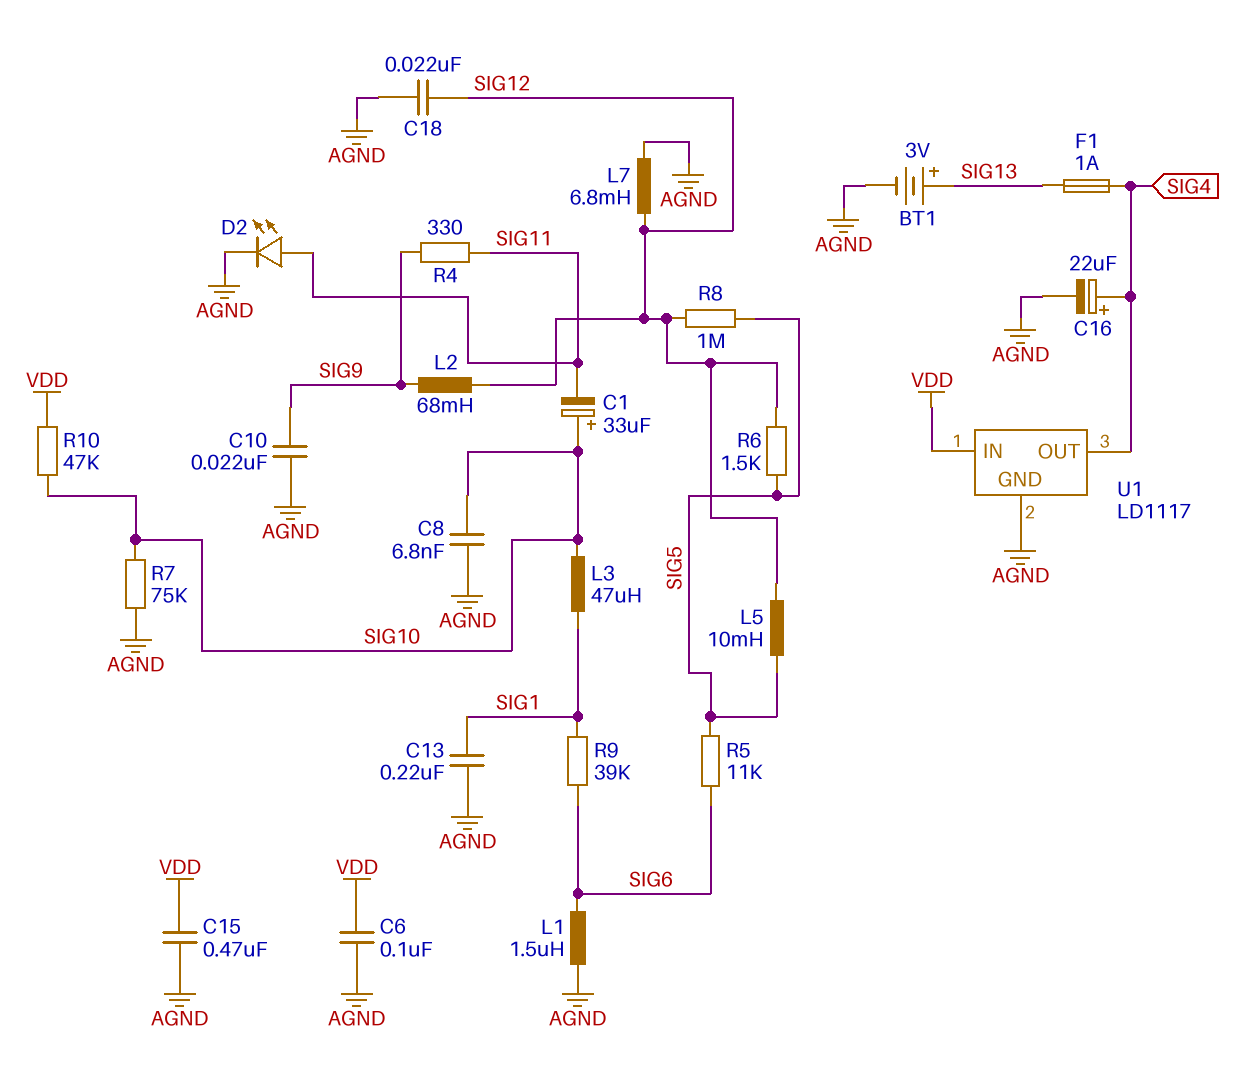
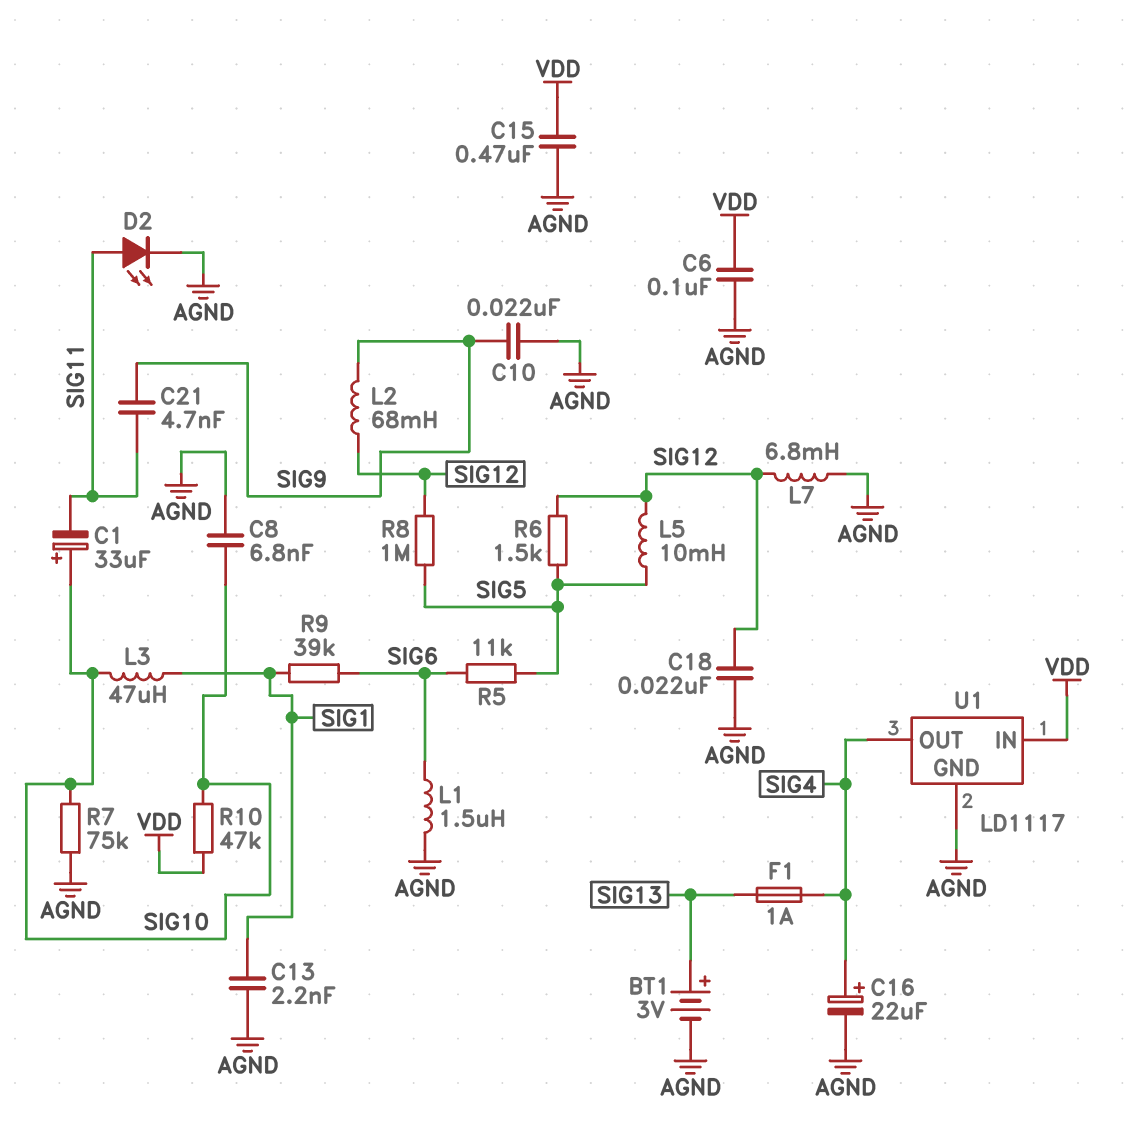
C13: 220nF (AGND, SIG1) -> 2.2nF (AGND, SIG1)
C21: none -> 4.7nF (SIG9, SIG11)
R4: 330 (SIG9, SIG11) -> none

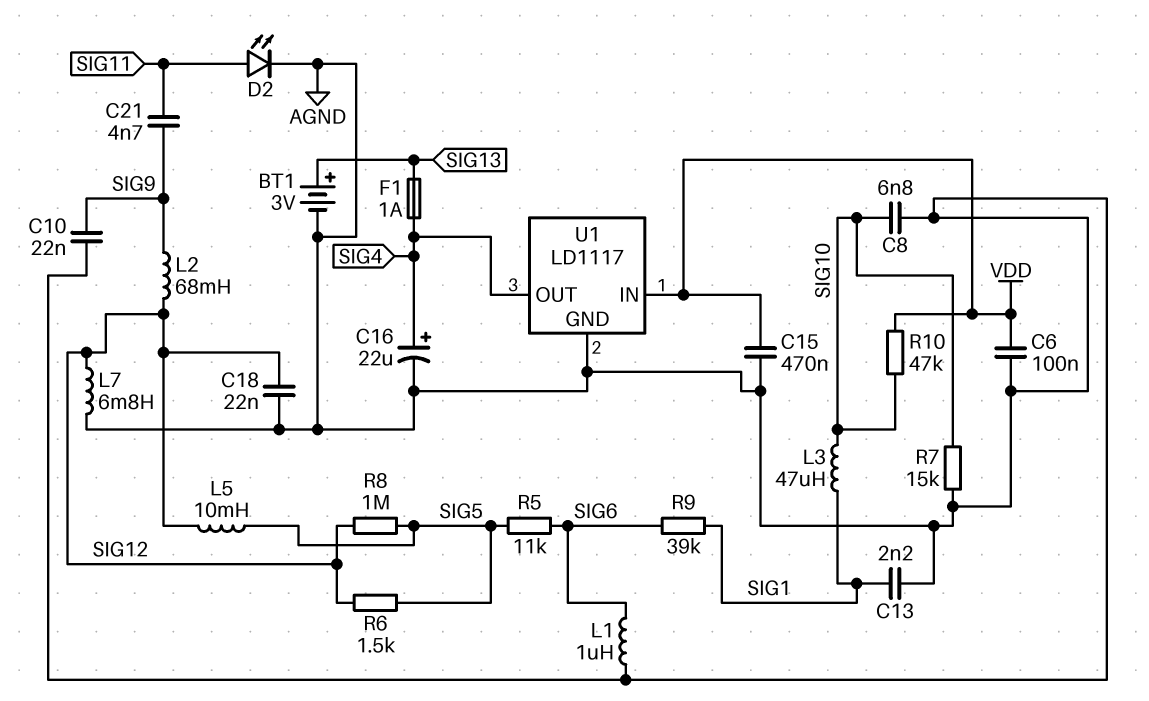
C1: 33uF (plus SIG10, minus SIG11) -> none
L1: 1.5uH (AGND, SIG6) -> 1uH (AGND, SIG6)
R7: 75k (AGND, SIG10) -> 15k (AGND, SIG10)

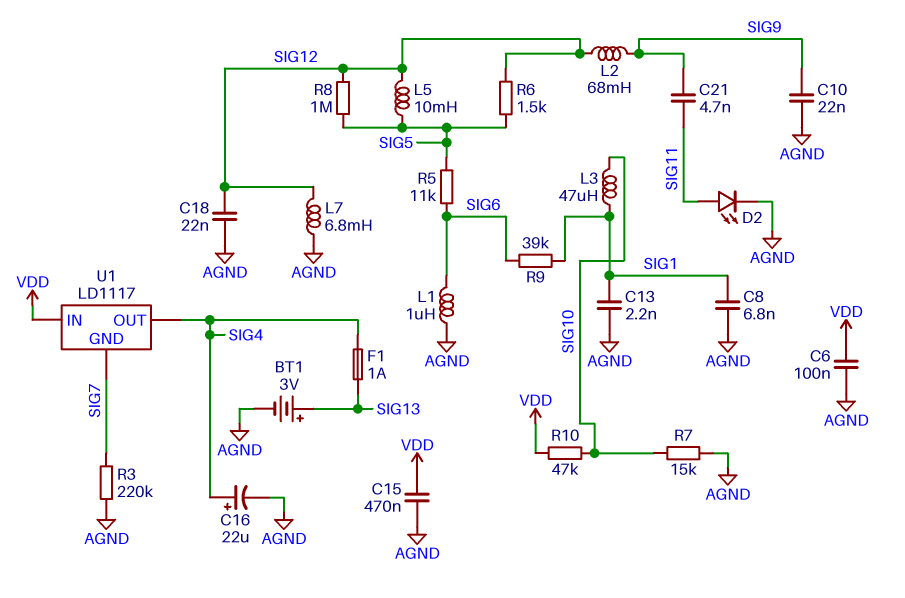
C8: 6.8nF (AGND, SIG10) -> 6.8nF (AGND, SIG1)
R3: none -> 220k (AGND, SIG7)
U1 pin GND: AGND -> SIG7

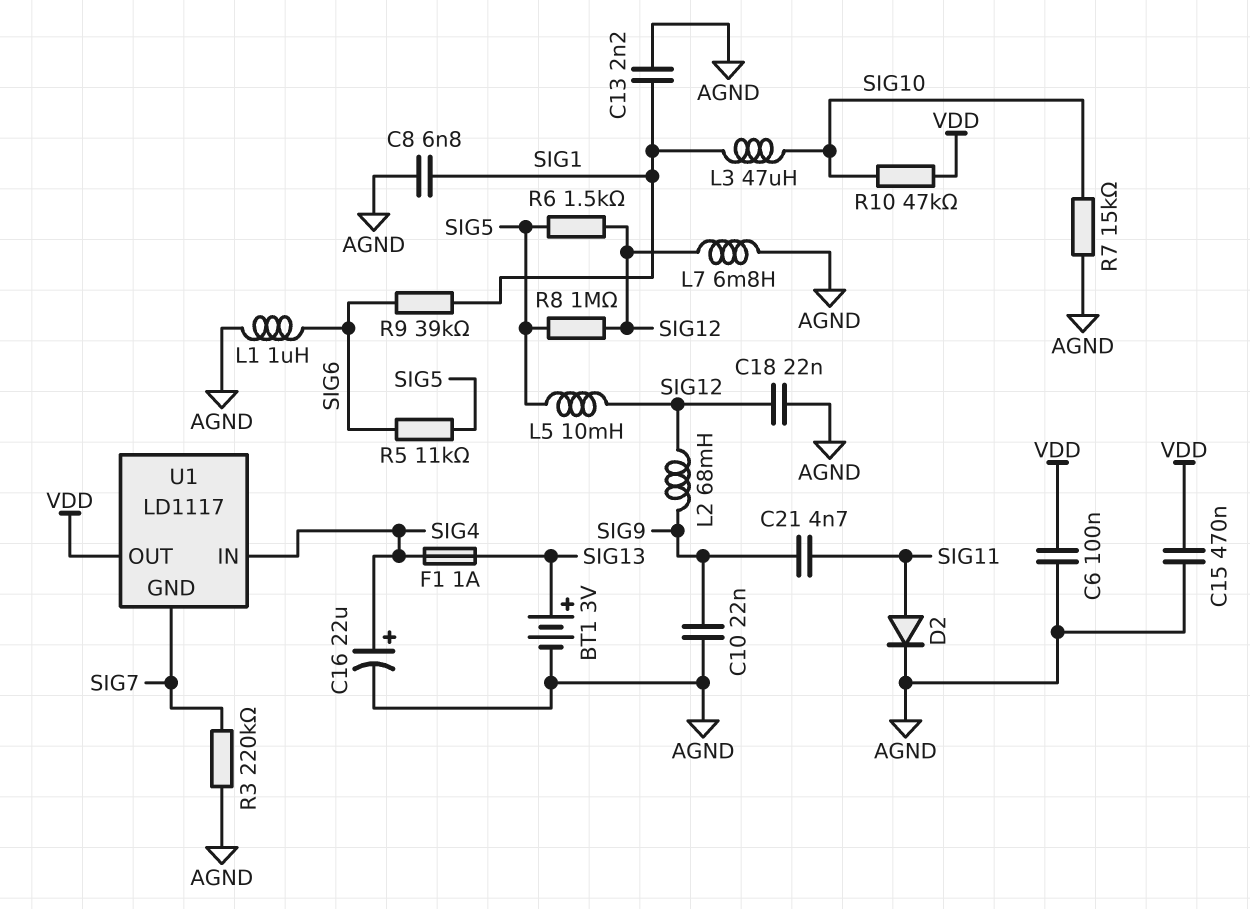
D2: LED (A SIG11, K AGND) -> diode (A SIG11, K AGND)
U1 pin IN: VDD -> SIG4
U1 pin OUT: SIG4 -> VDD

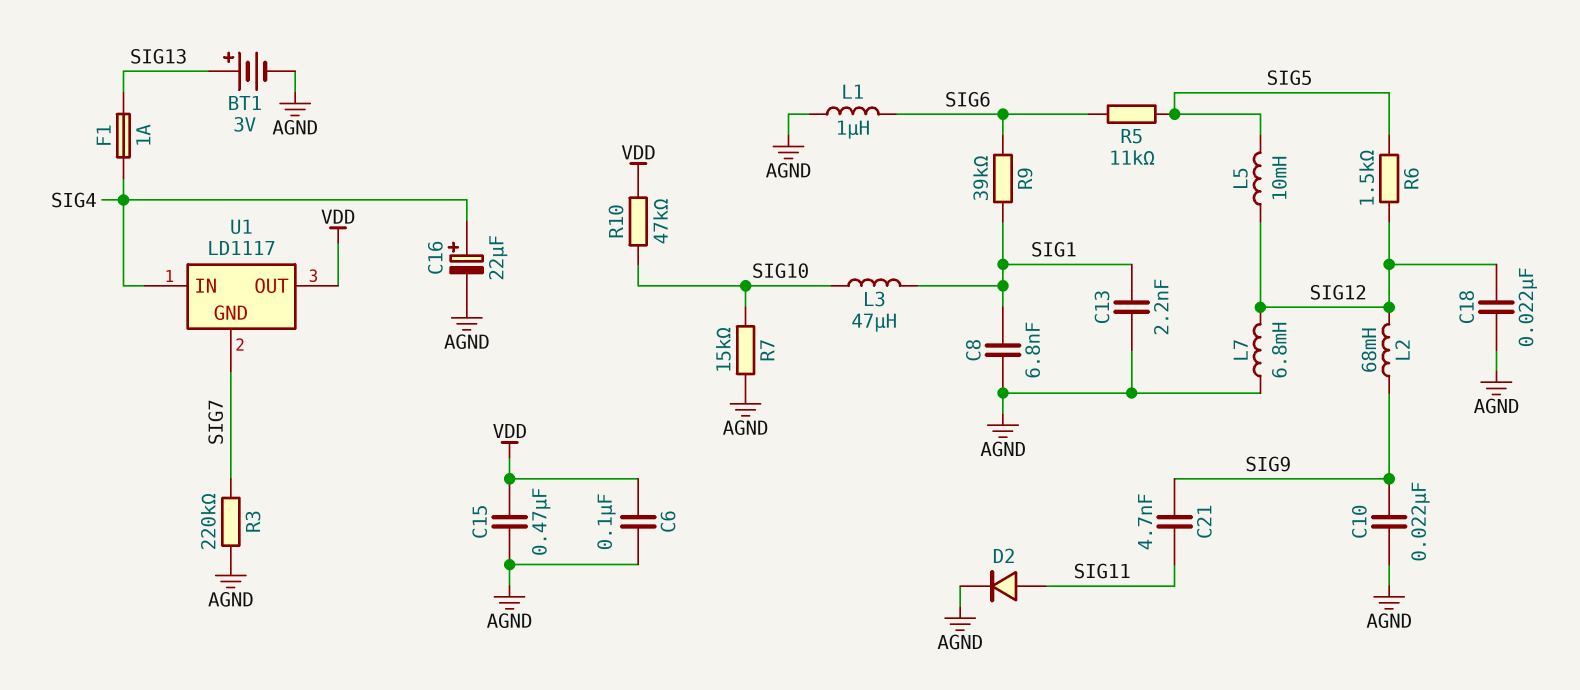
R8: 1M (SIG5, SIG12) -> none

